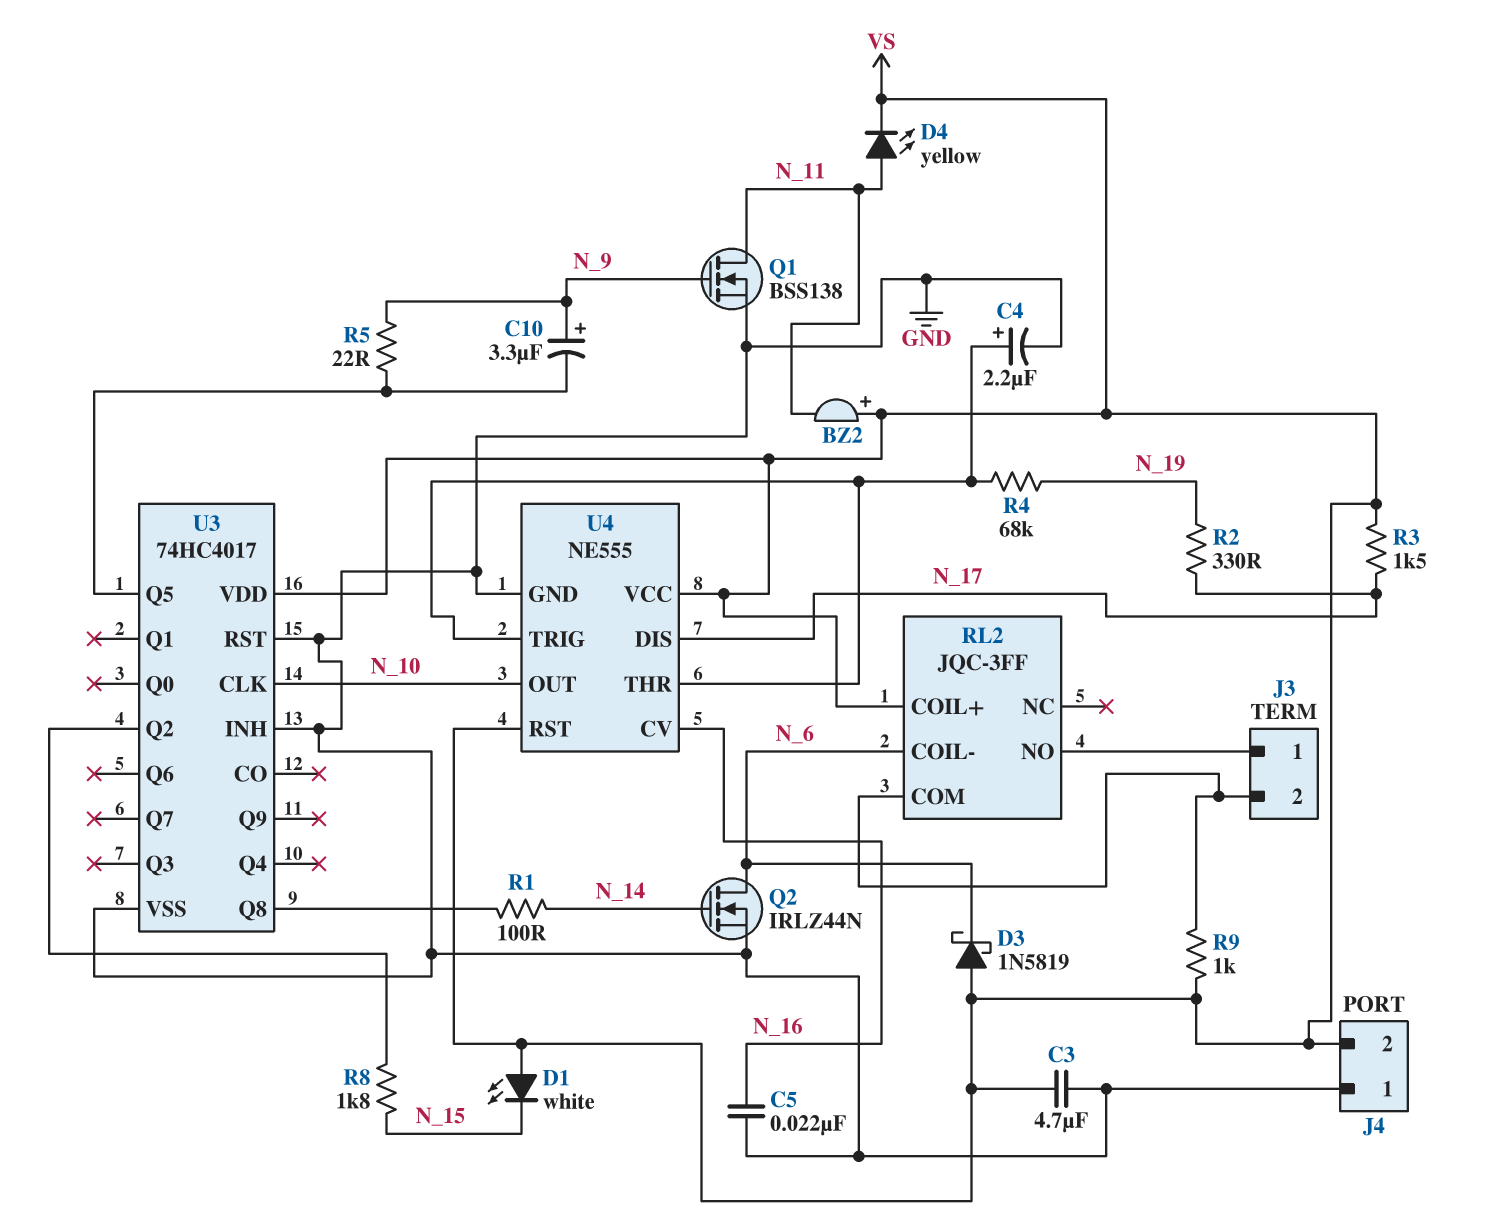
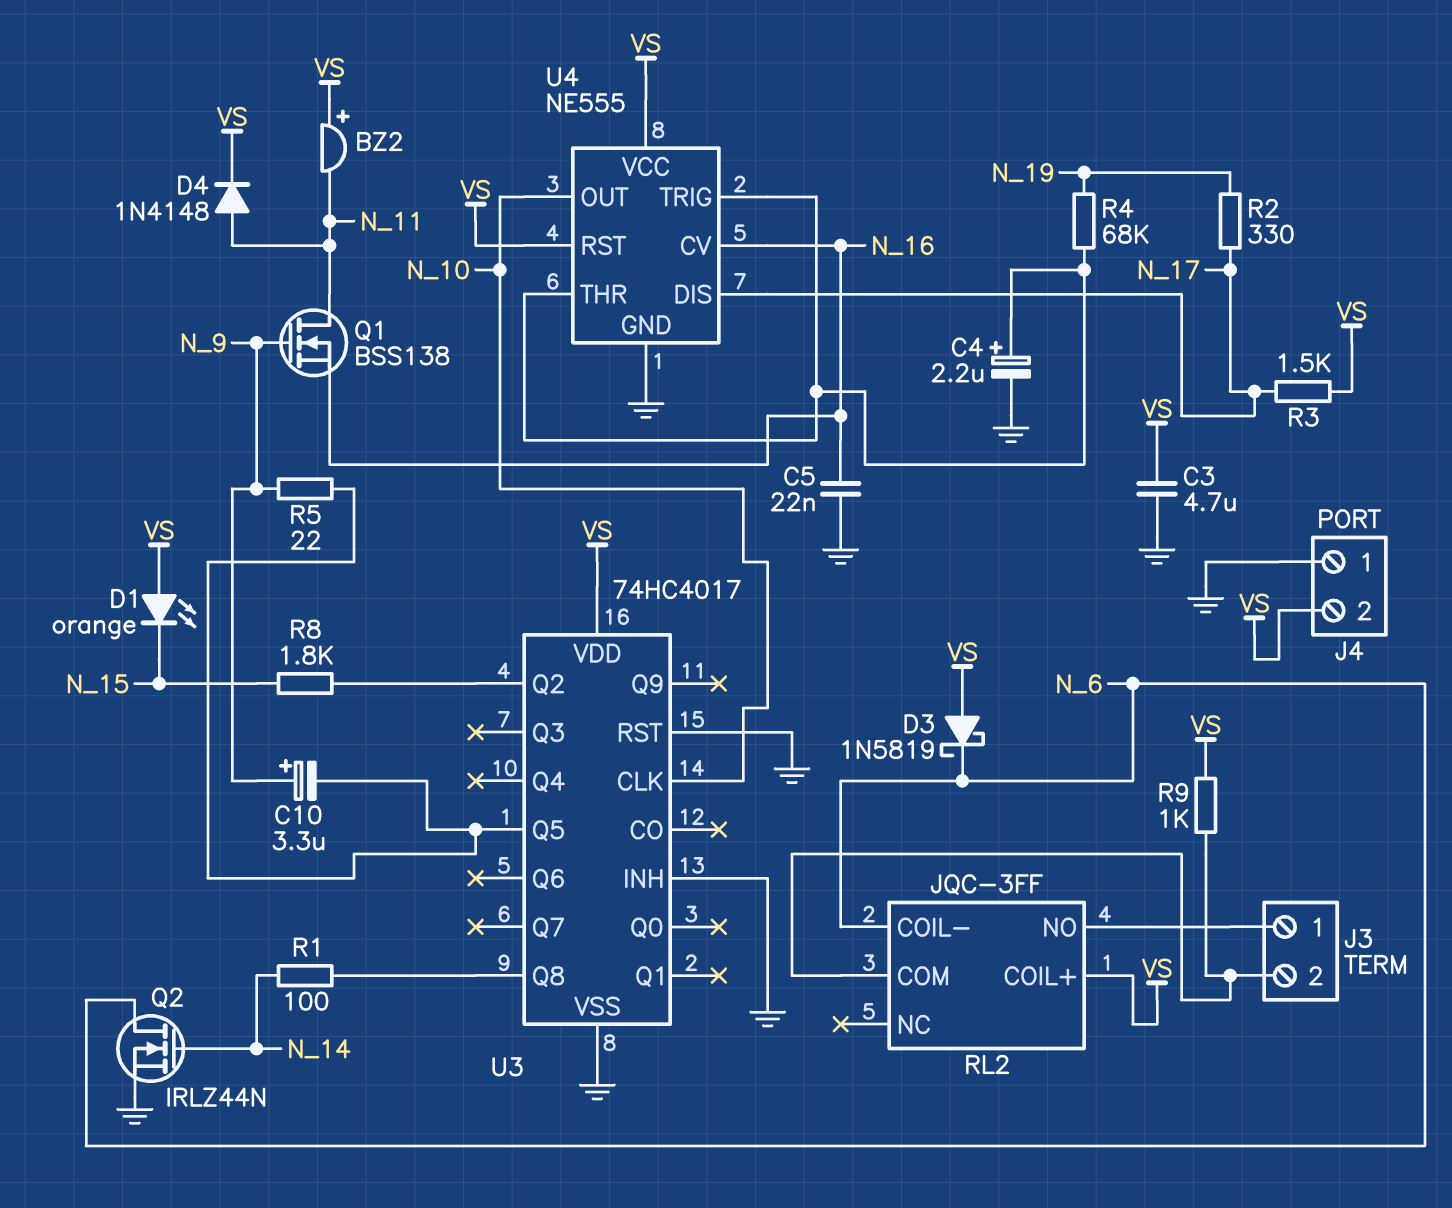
D1: LED white (A VS, K N_15) -> LED orange (A VS, K N_15)
D4: LED yellow (A N_11, K VS) -> diode 1N4148 (A N_11, K VS)
Q1: NMOS BSS138 (G N_9, D N_11, S GND) -> NMOS BSS138 (G N_9, D N_11, S N_16)

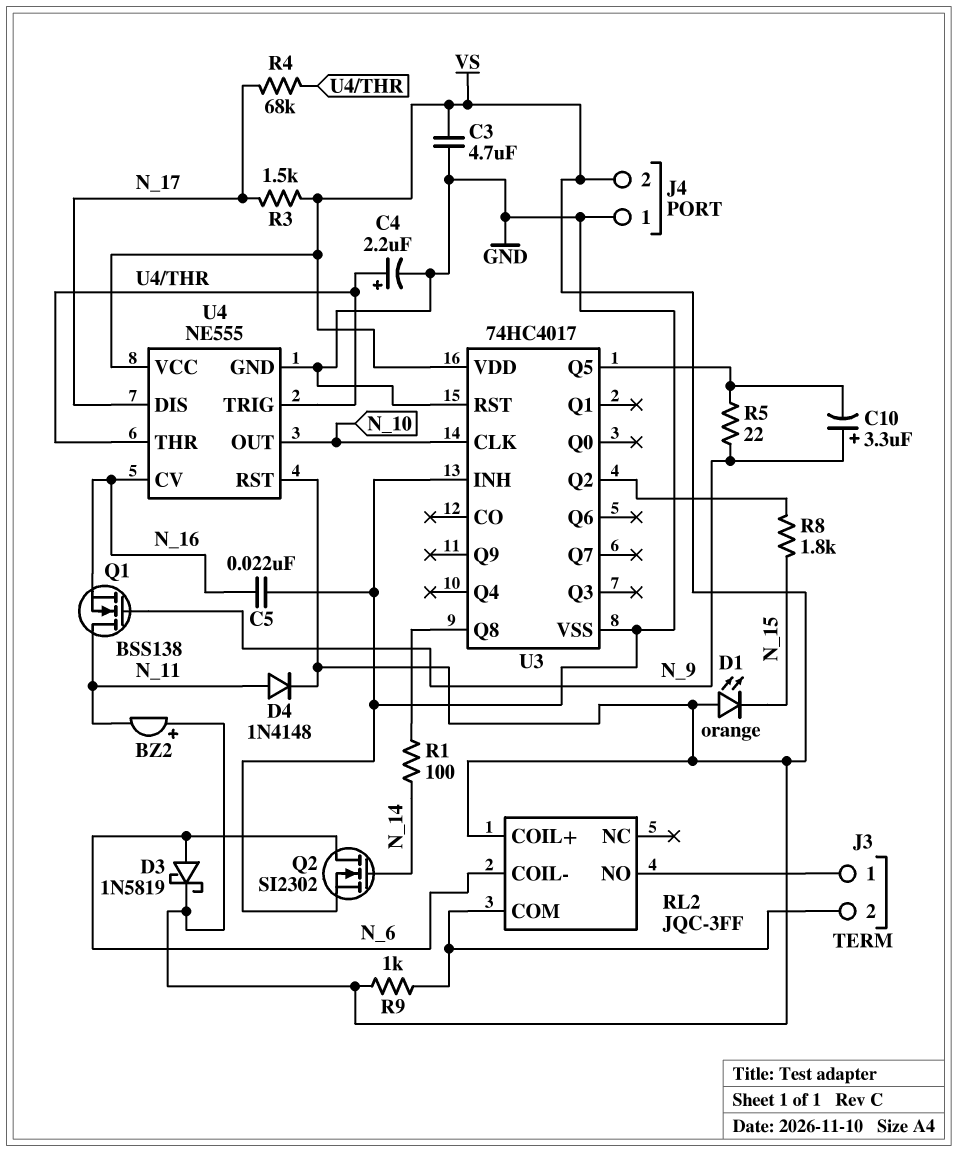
D3: schottky 1N5819 (A VS, K N_6) -> schottky 1N5819 (A N_6, K VS)
Q2: NMOS IRLZ44N (G N_14, D N_6, S GND) -> NMOS SI2302 (G N_14, D N_6, S GND)
R2: 330 (N_17, N_19) -> none
R4: 68k (N_19, U4/THR) -> 68k (N_17, U4/THR)

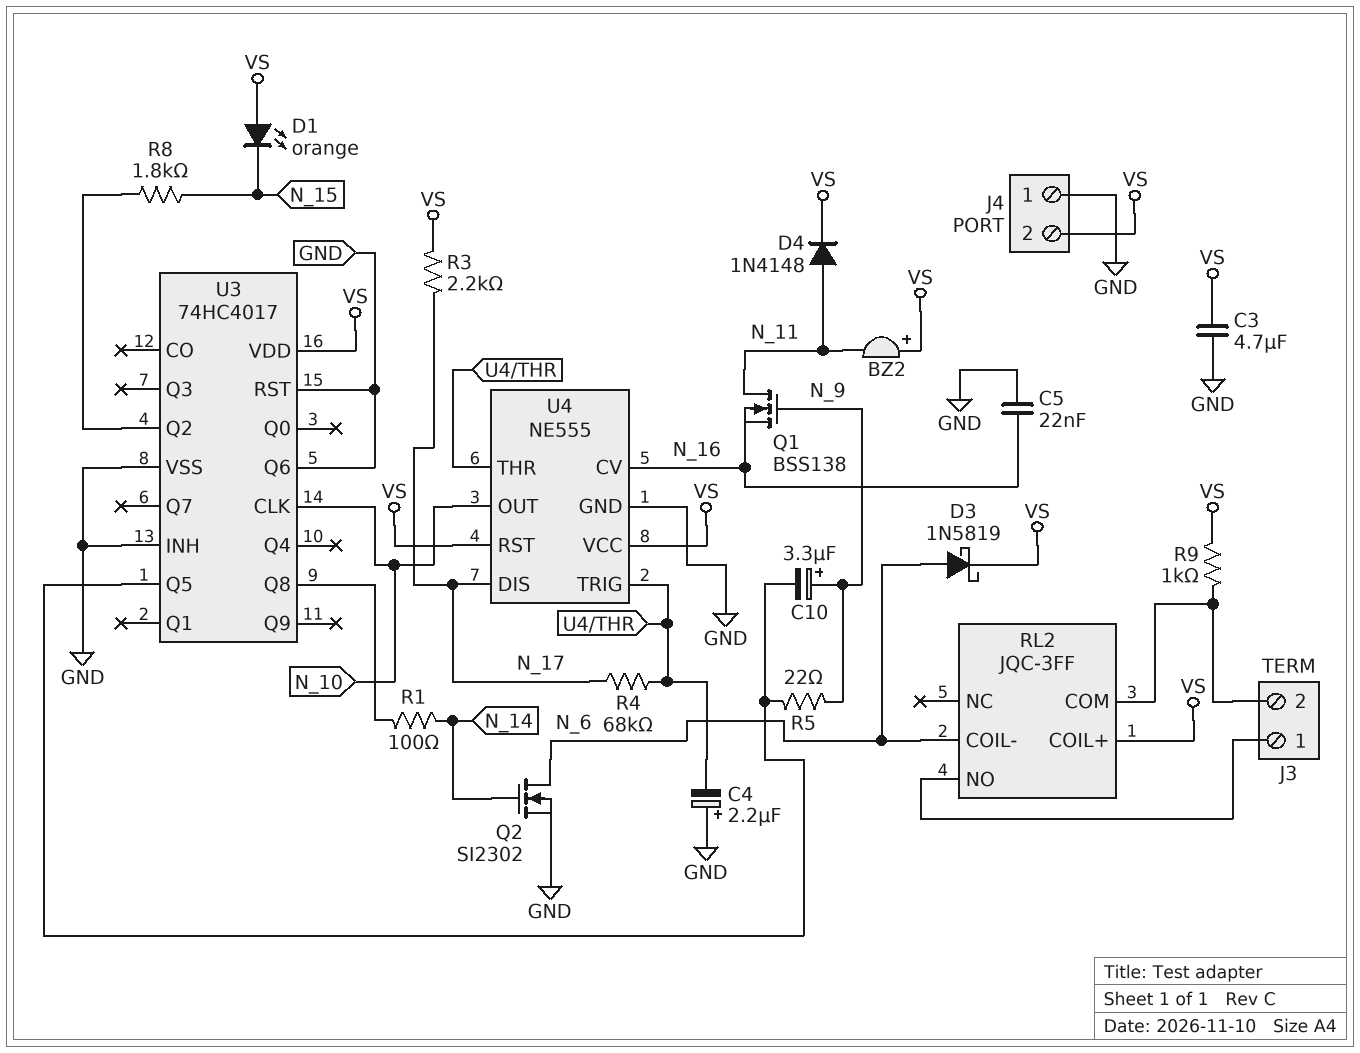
C4: 2.2uF (plus U4/THR, minus GND) -> 2.2uF (plus GND, minus U4/THR)
R3: 1.5k (N_17, VS) -> 2.2k (N_17, VS)
U3 pin Q6: none -> GND

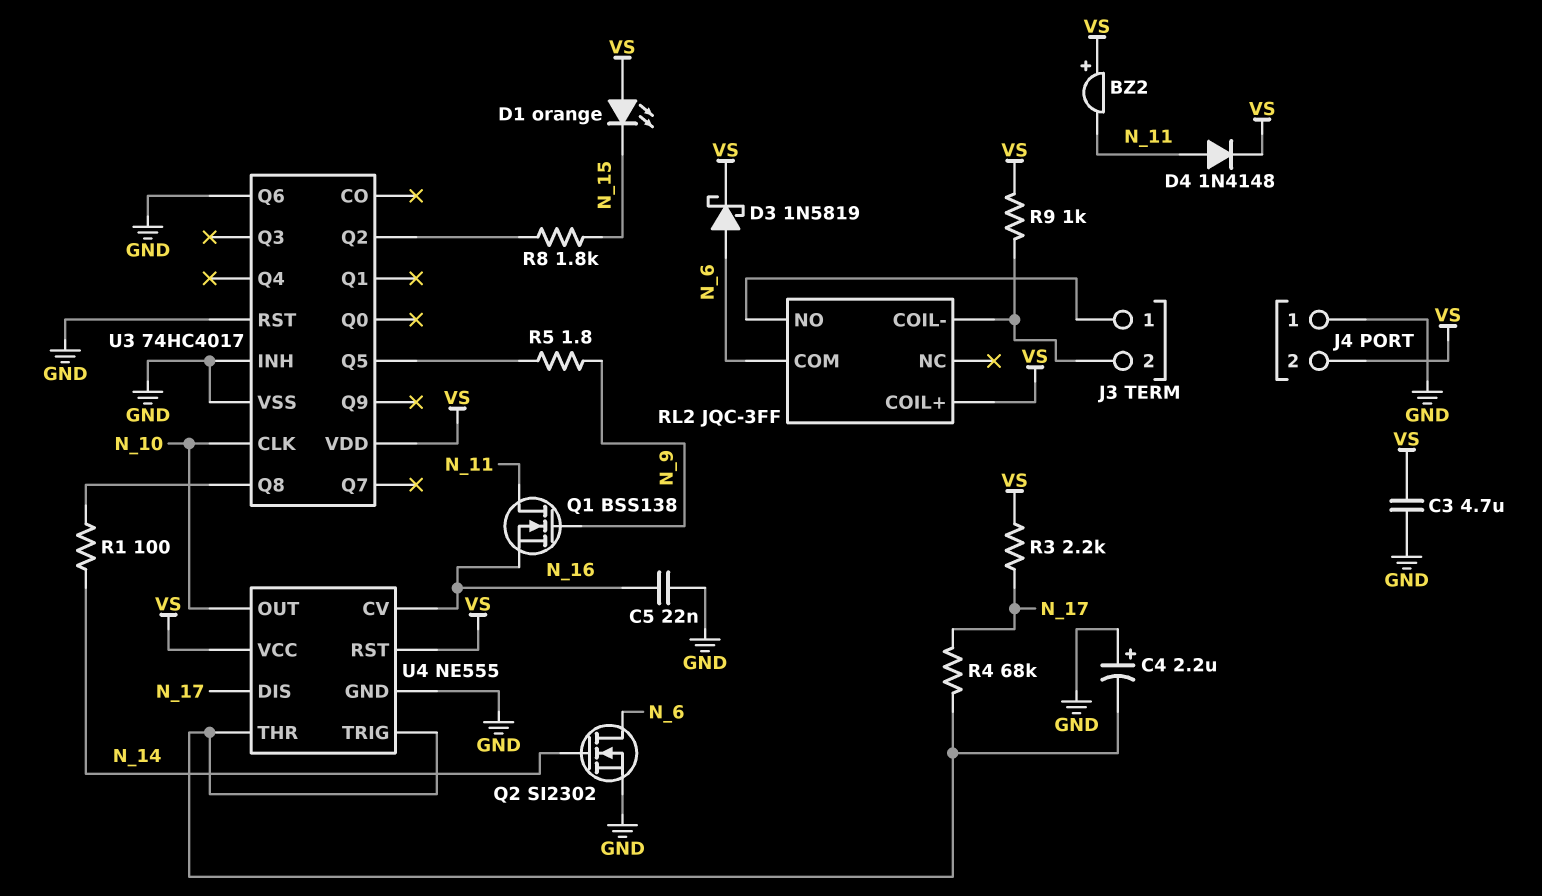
C10: 3.3uF (plus N_9, minus U3/Q5) -> none
R5: 22 (N_9, U3/Q5) -> 1.8 (N_9, U3/Q5)
RL2 pin COIL-: N_6 -> J3/2
RL2 pin COM: J3/2 -> N_6

